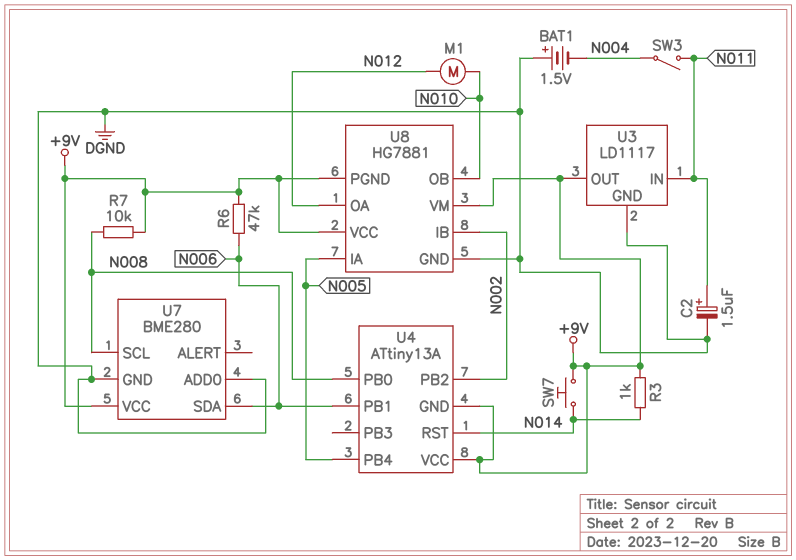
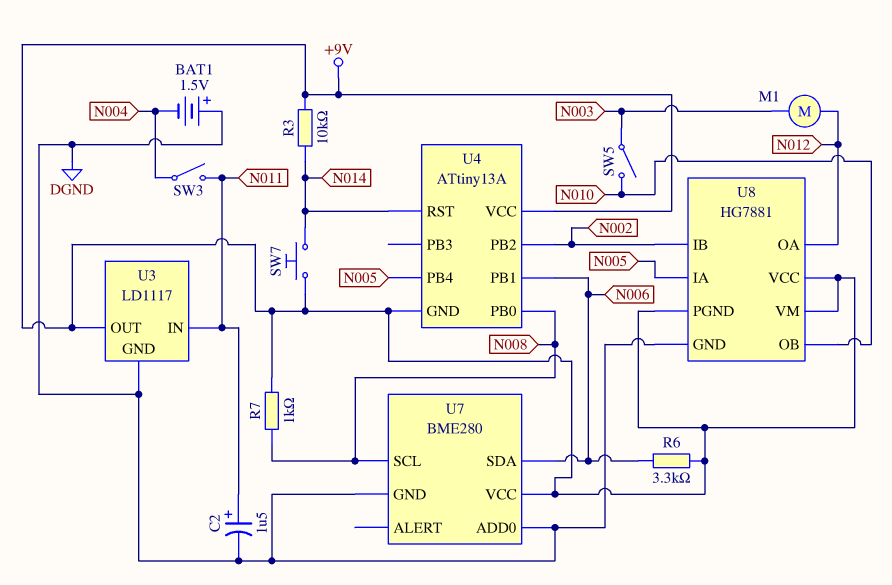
M1: motor (N010, N012) -> motor (N003, N012)
R3: 1k (+9V, N014) -> 10k (+9V, N014)
R6: 47k (+9V, N006) -> 3.3k (+9V, N006)
R7: 10k (+9V, N008) -> 1k (+9V, N008)
SW5: none -> switch (N003, N010)

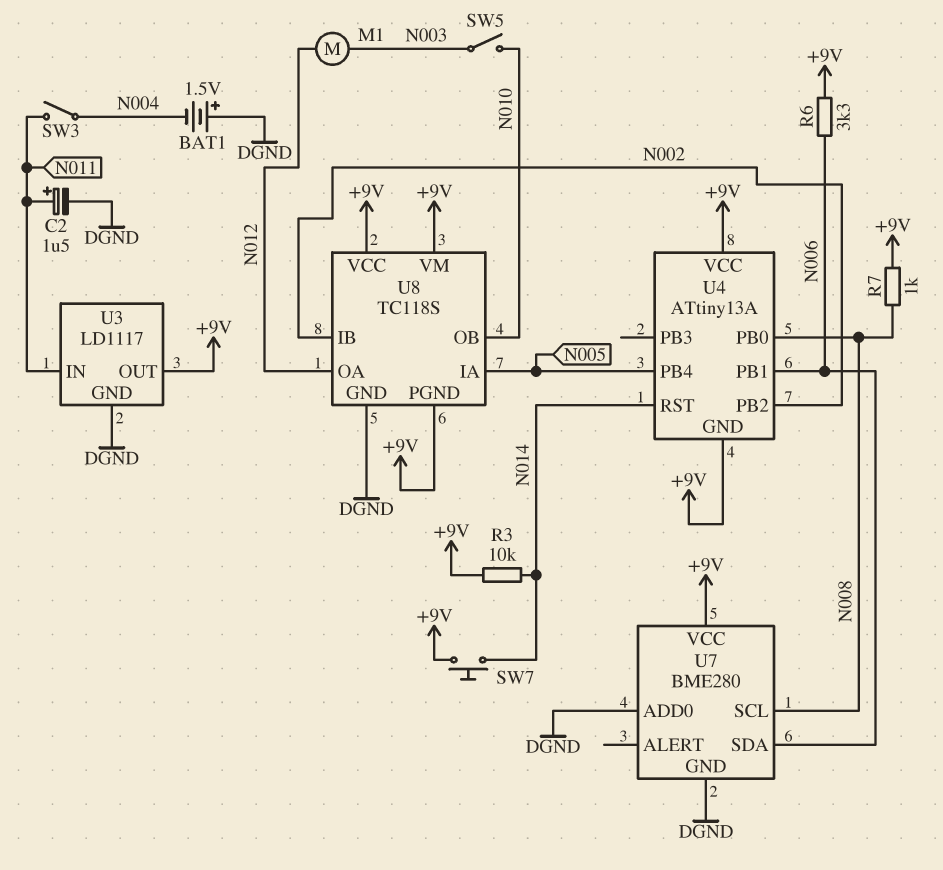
U8: HG7881 -> TC118S

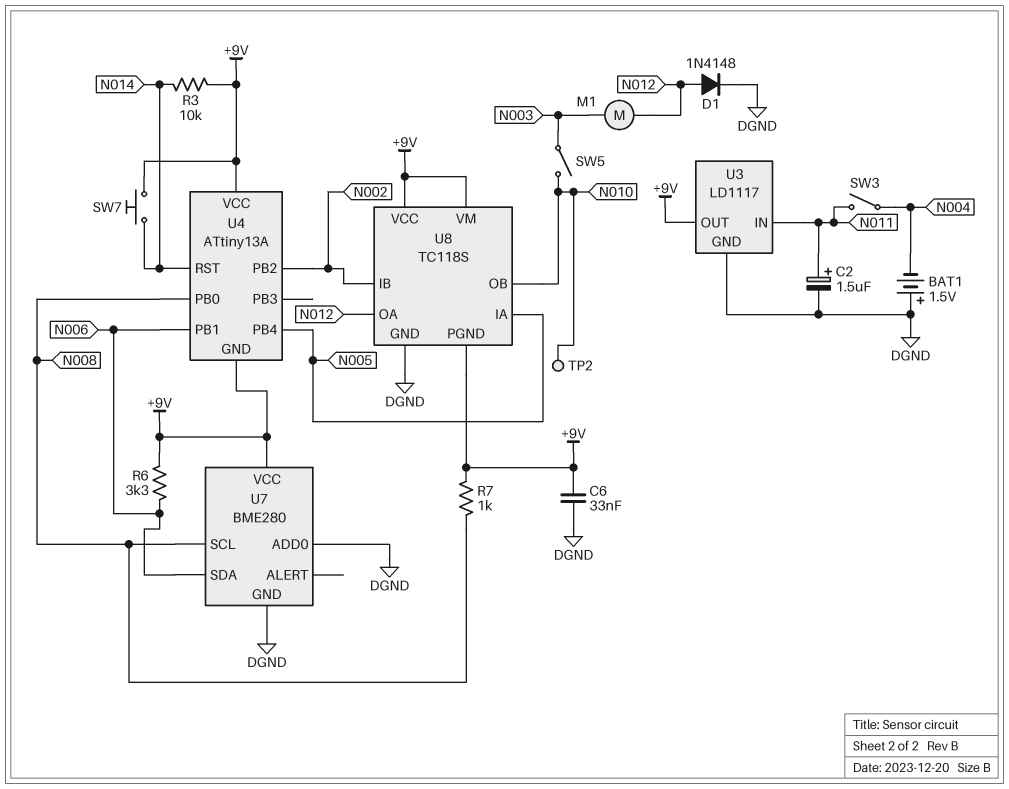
C6: none -> 33nF (+9V, DGND)
D1: none -> diode 1N4148 (A N012, K DGND)
TP2: none -> test point (N010)

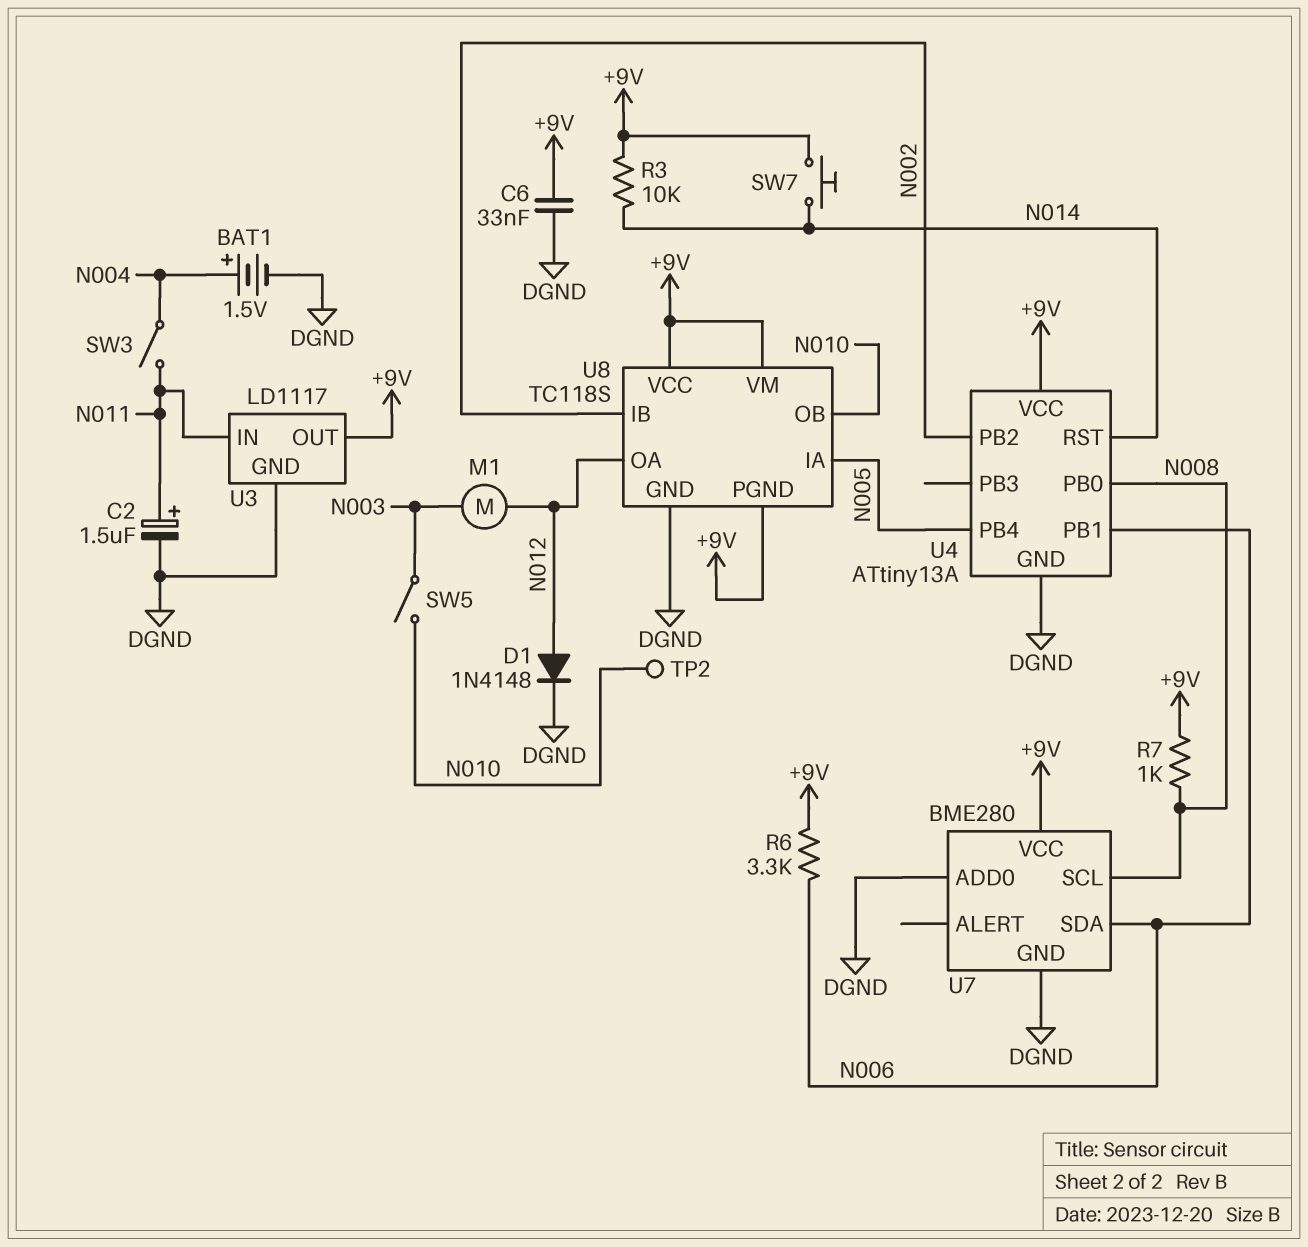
BAT1: 1.5V (plus DGND, minus N004) -> 1.5V (plus N004, minus DGND)
U4 pin GND: +9V -> DGND

